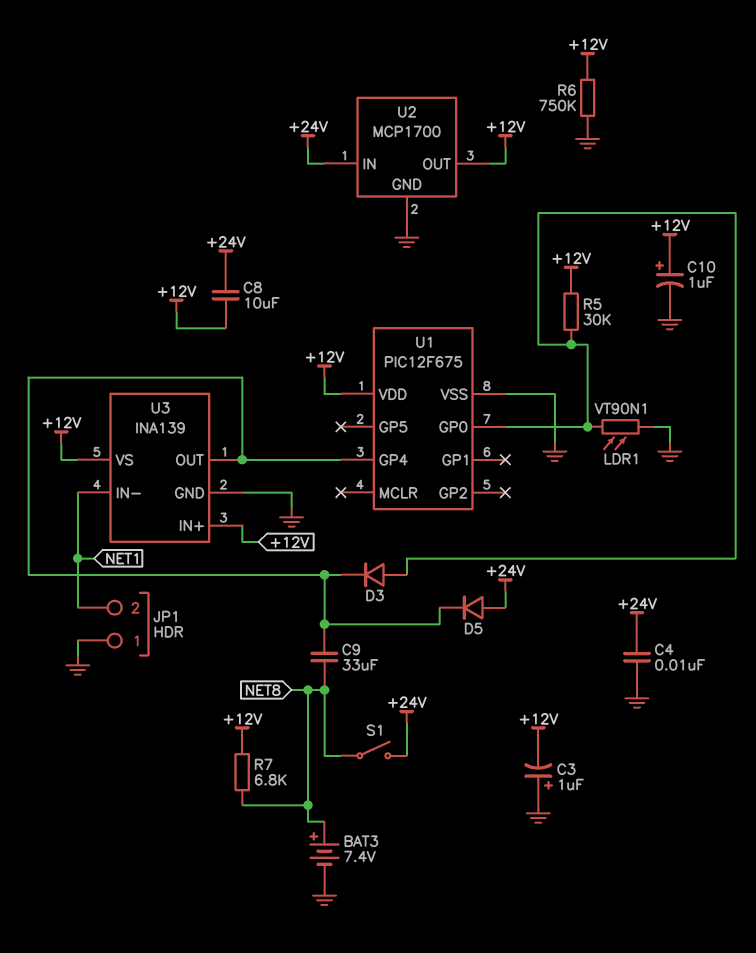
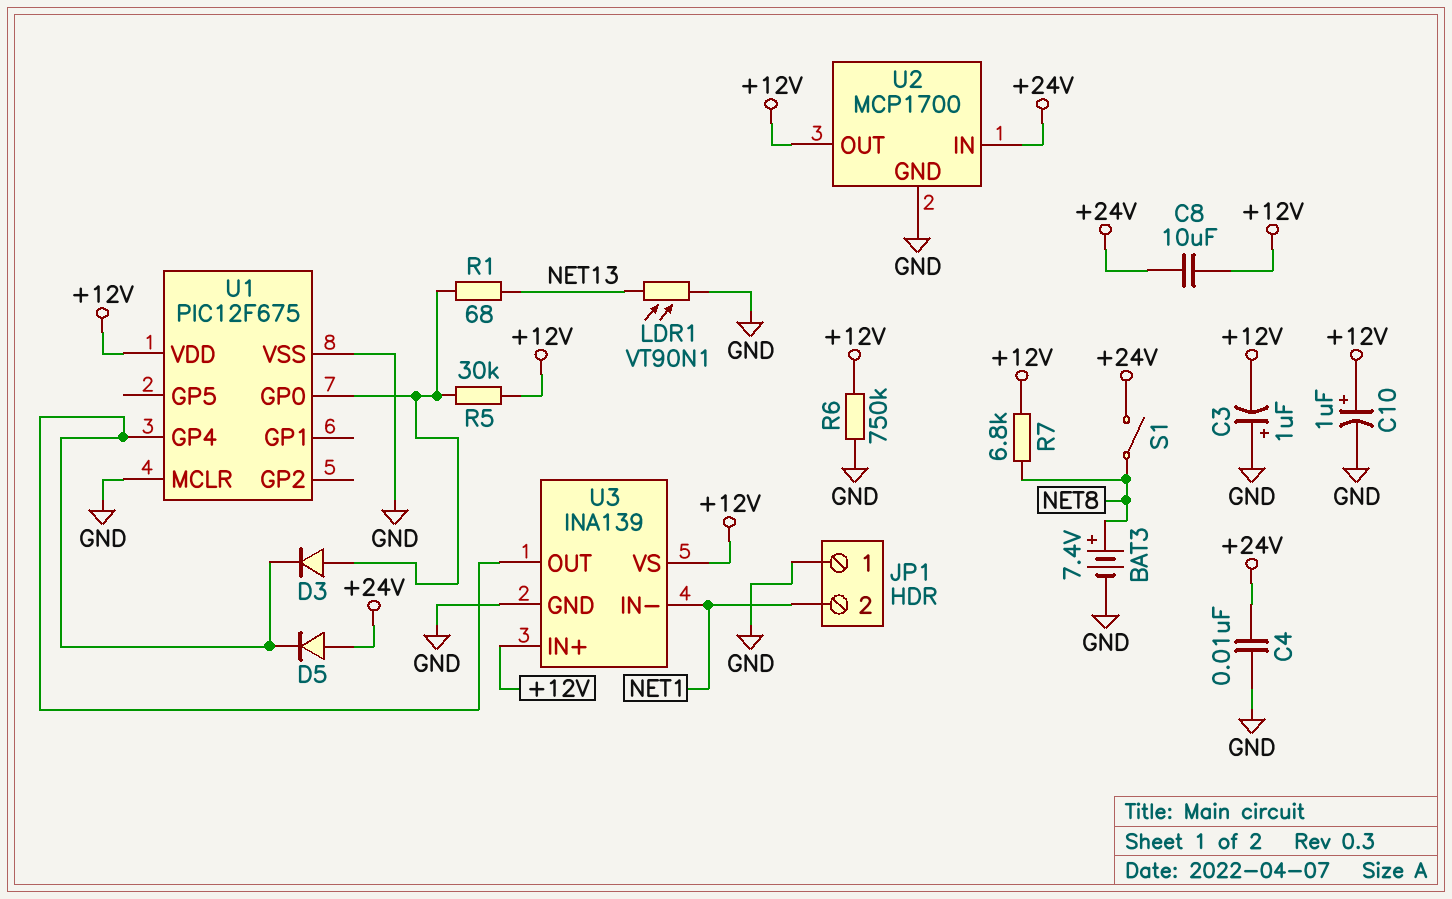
C9: 33uF (NET8, U1/GP4) -> none
LDR1: VT90N1 (GND, U1/GP0) -> VT90N1 (GND, NET13)
R1: none -> 68 (NET13, U1/GP0)
U1 pin MCLR: none -> GND

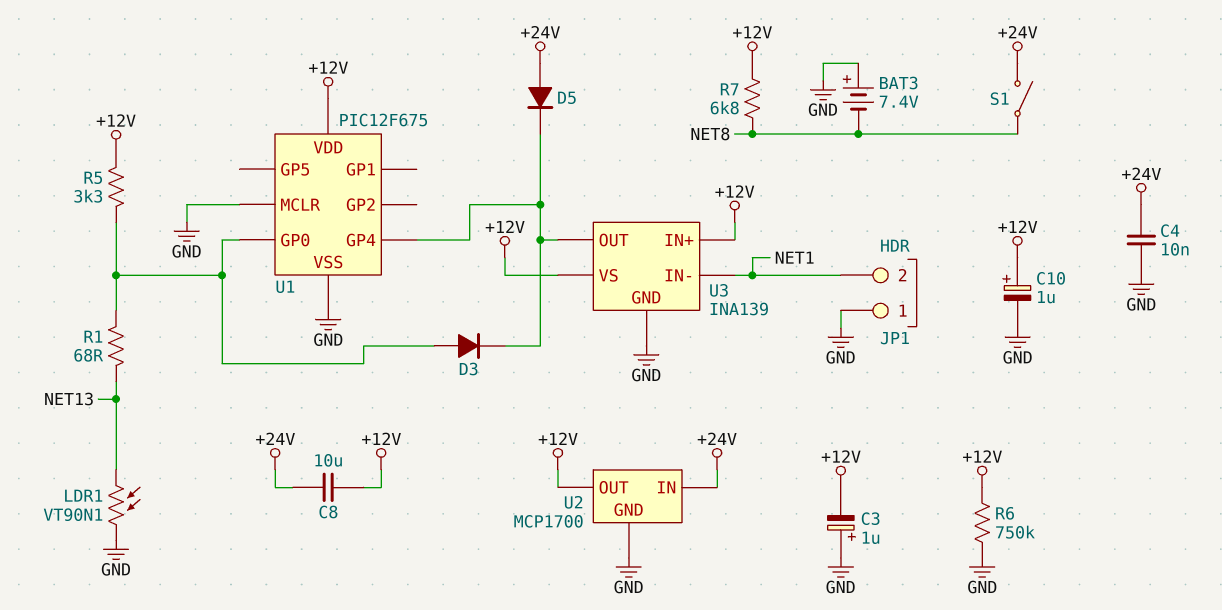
BAT3: 7.4V (plus NET8, minus GND) -> 7.4V (plus GND, minus NET8)
R5: 30k (+12V, U1/GP0) -> 3.3k (+12V, U1/GP0)

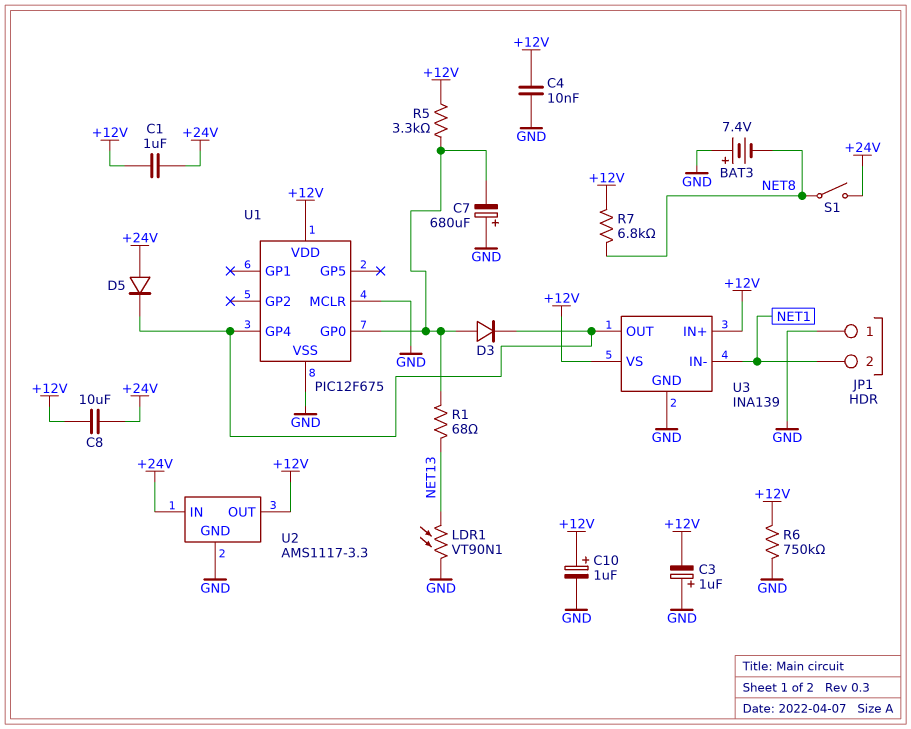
C1: none -> 1uF (+12V, +24V)
C4: 10nF (+24V, GND) -> 10nF (+12V, GND)
C7: none -> 680uF (plus GND, minus U1/GP0)
U2: MCP1700 -> AMS1117-3.3

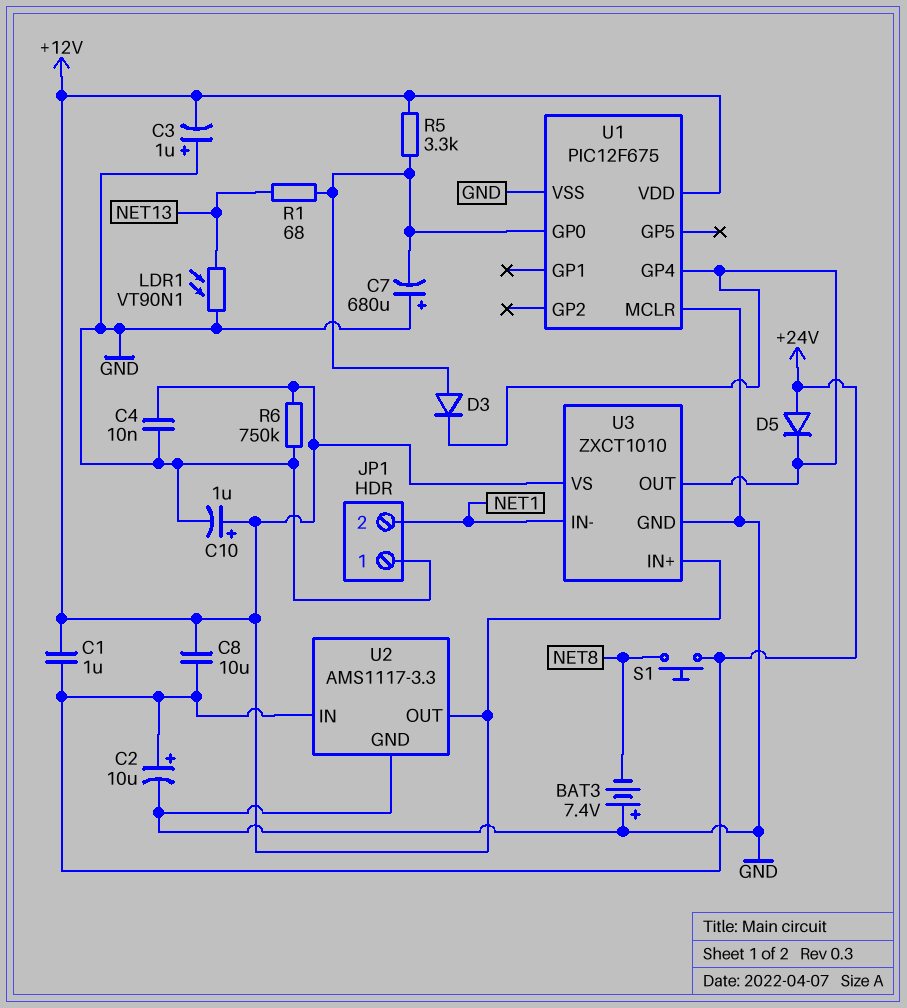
C2: none -> 10uF (plus +24V, minus GND)
R7: 6.8k (+12V, NET8) -> none
S1: switch (+24V, NET8) -> button (+24V, NET8)
U3: INA139 -> ZXCT1010

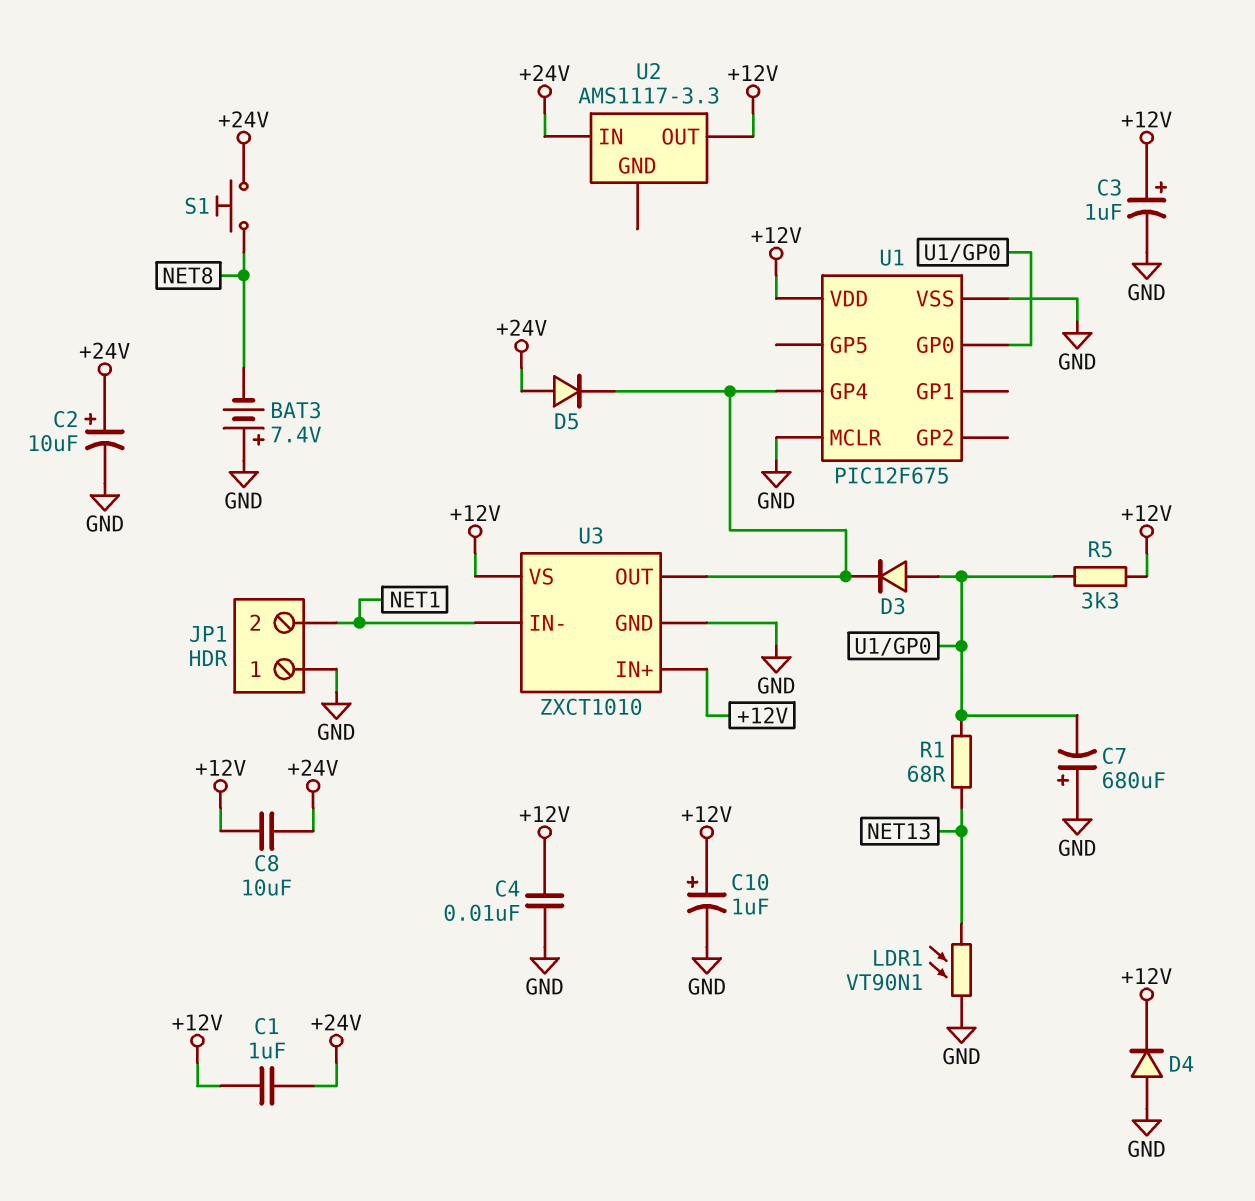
C3: 1uF (plus GND, minus +12V) -> 1uF (plus +12V, minus GND)
D4: none -> diode (A GND, K +12V)
R6: 750k (+12V, GND) -> none
U2 pin GND: GND -> none

